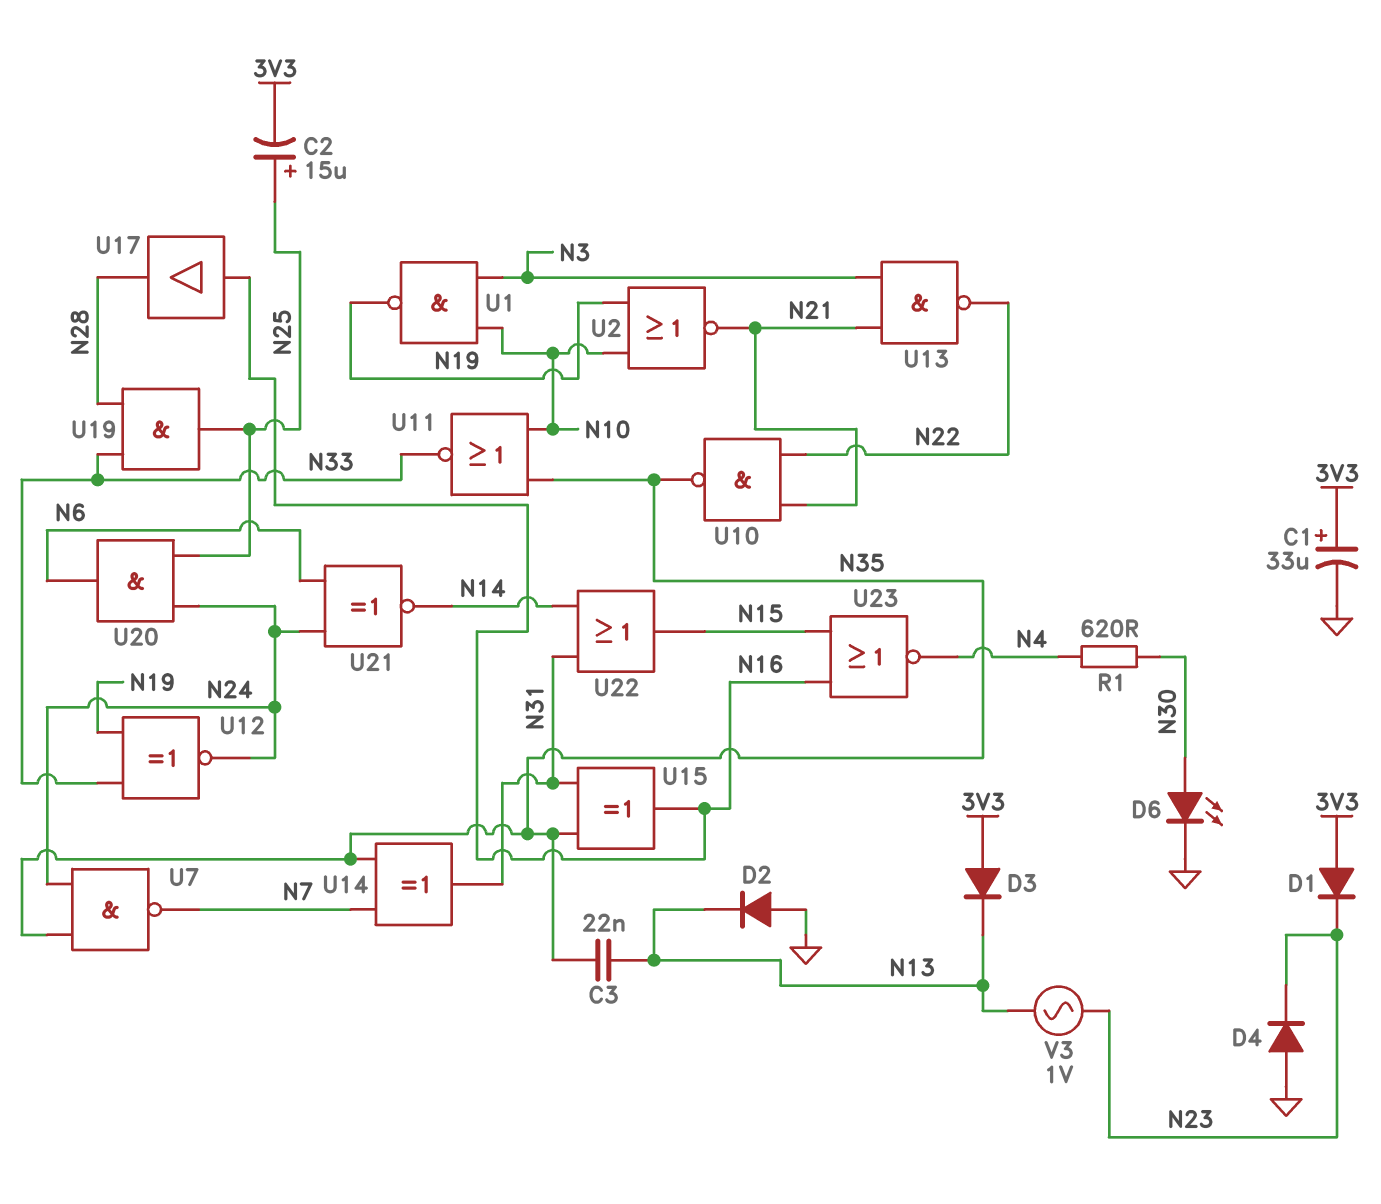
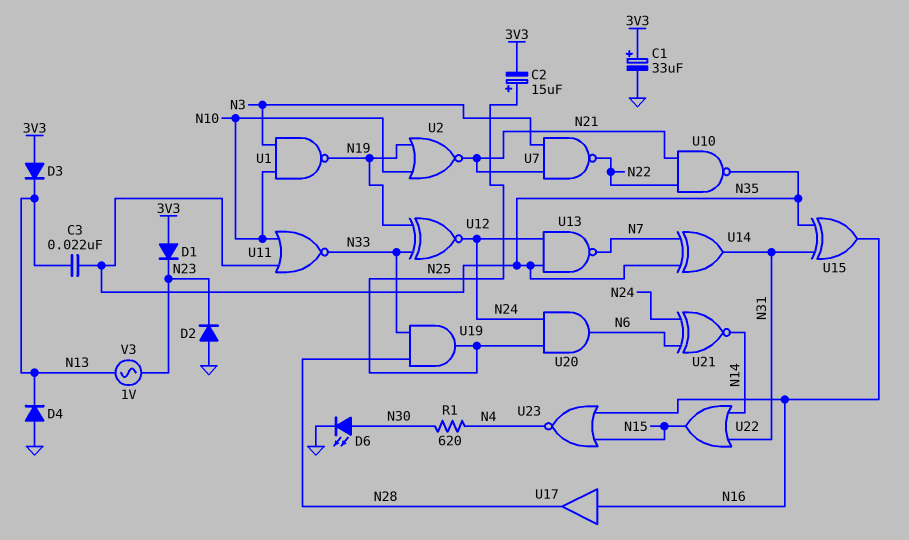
D2: diode (A GND, K N13) -> diode (A GND, K N23)
D4: diode (A GND, K N23) -> diode (A GND, K N13)
U7: NAND (in N24, in N35, out N7) -> NAND (in N3, in N21, out N22)
U13: NAND (in N3, in N21, out N22) -> NAND (in N24, in N35, out N7)

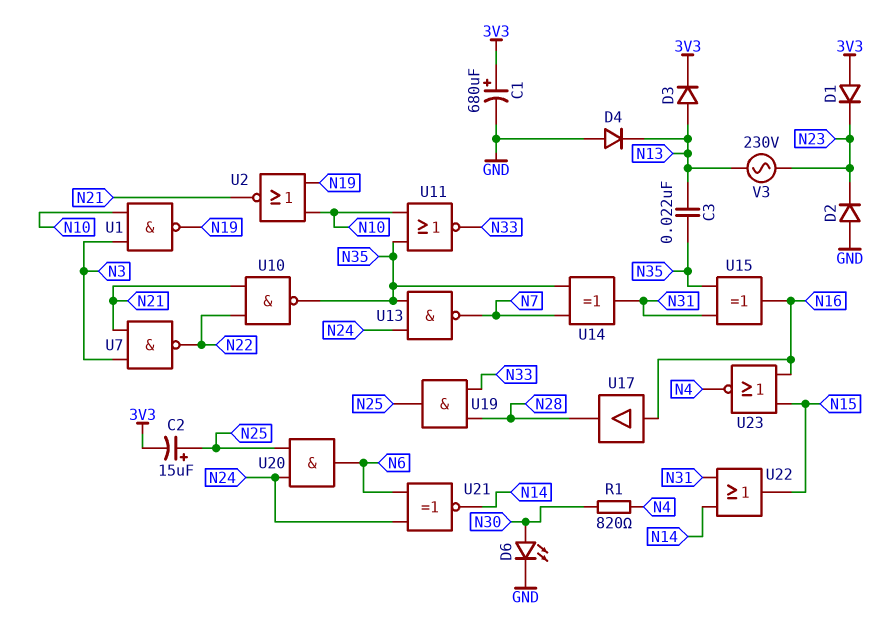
C1: 33uF (plus 3V3, minus GND) -> 680uF (plus 3V3, minus GND)
D3: diode (A 3V3, K N13) -> diode (A N13, K 3V3)
R1: 620 (N4, N30) -> 820 (N4, N30)
U12: XNOR (in N19, in N33, out N24) -> none
V3: AC 1V (N13, N23) -> AC 230V (N13, N23)

